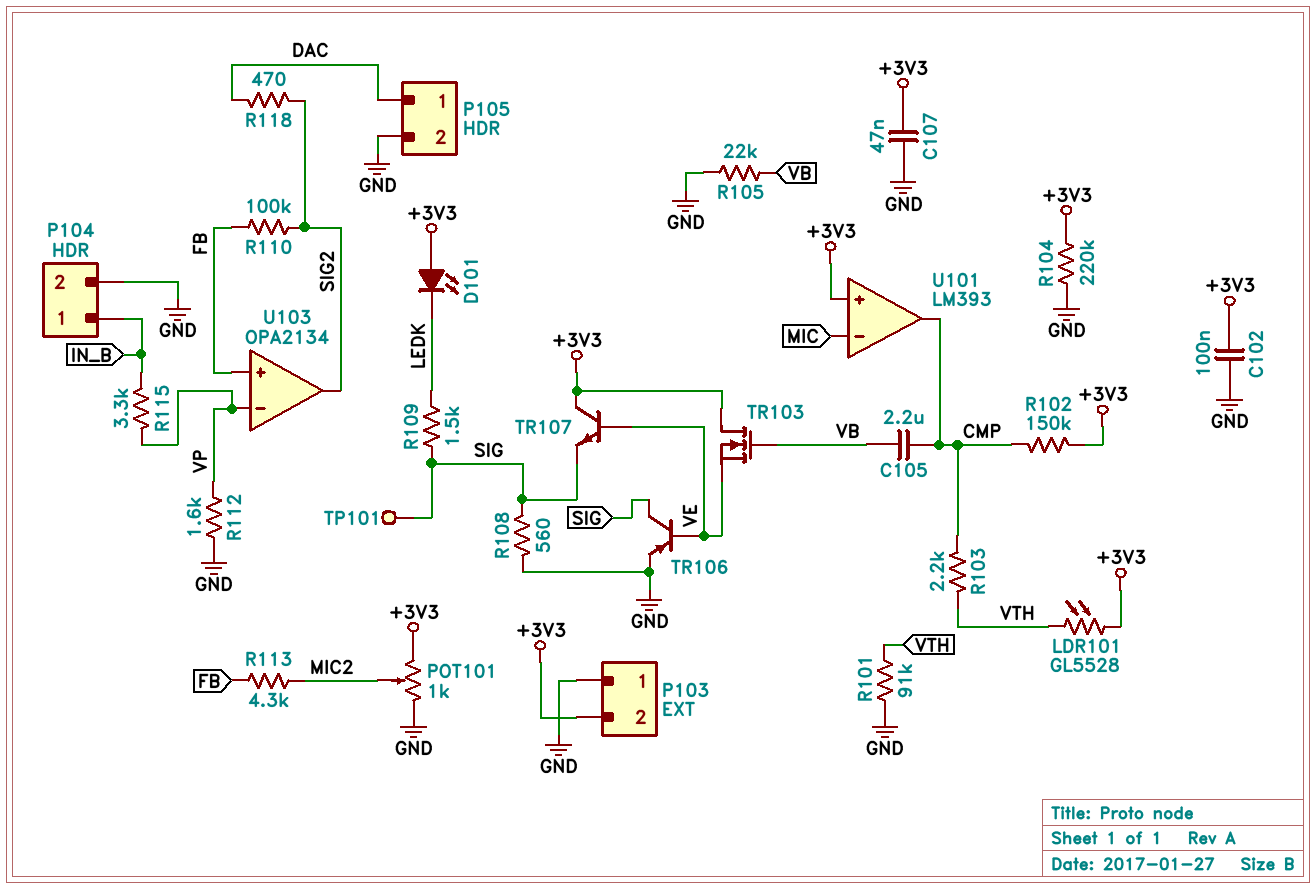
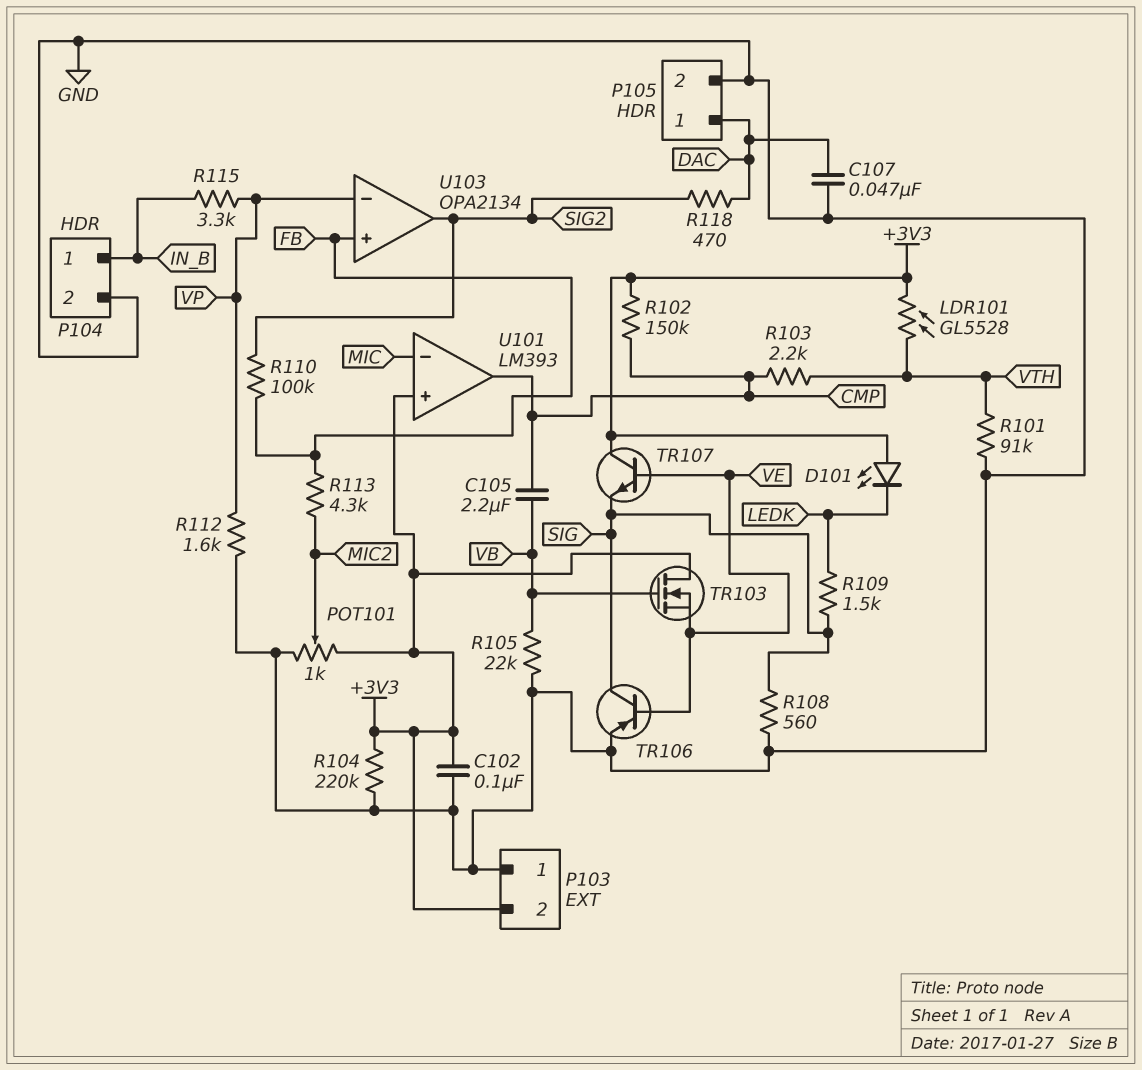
C107: 47nF (+3V3, GND) -> 47nF (DAC, GND)
TP101: test point (SIG) -> none

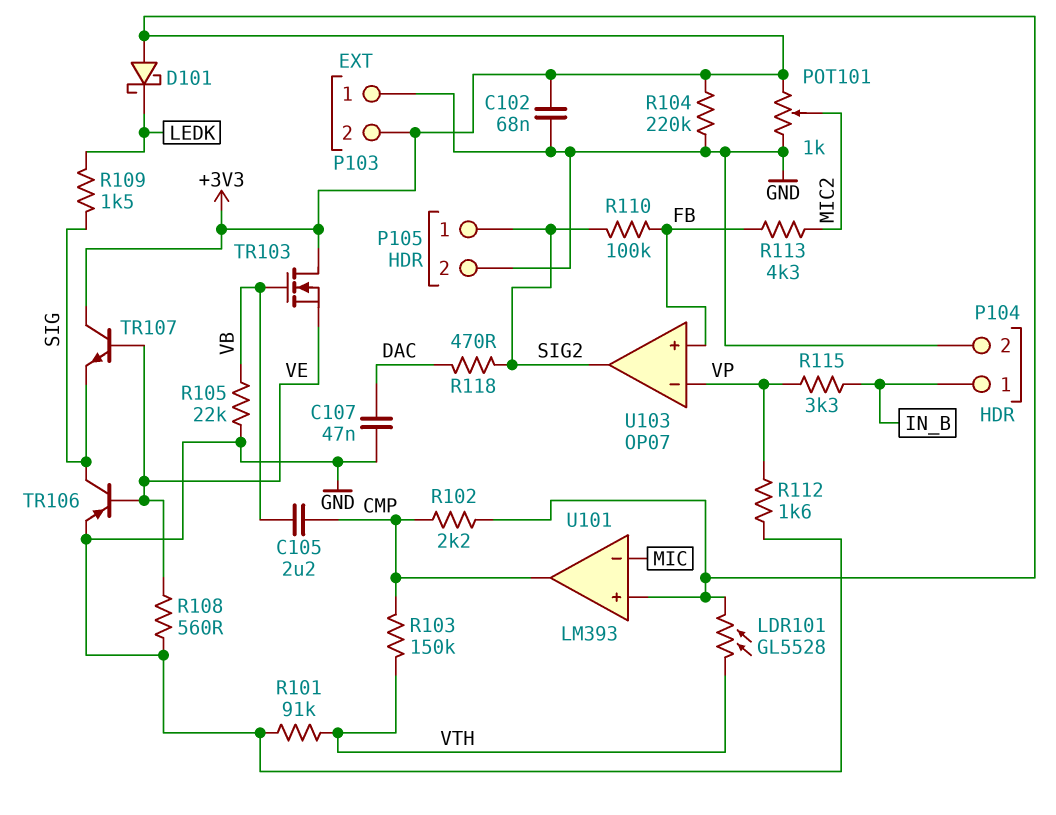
C102: 100nF (+3V3, GND) -> 68nF (+3V3, GND)
D101: LED (A +3V3, K LEDK) -> schottky (A +3V3, K LEDK)
P105 pin 1: DAC -> SIG2
R102: 150k (+3V3, CMP) -> 2.2k (+3V3, CMP)
R103: 2.2k (CMP, VTH) -> 150k (CMP, VTH)
R108: 560 (GND, SIG) -> 560 (GND, VE)
U103: OPA2134 -> OP07

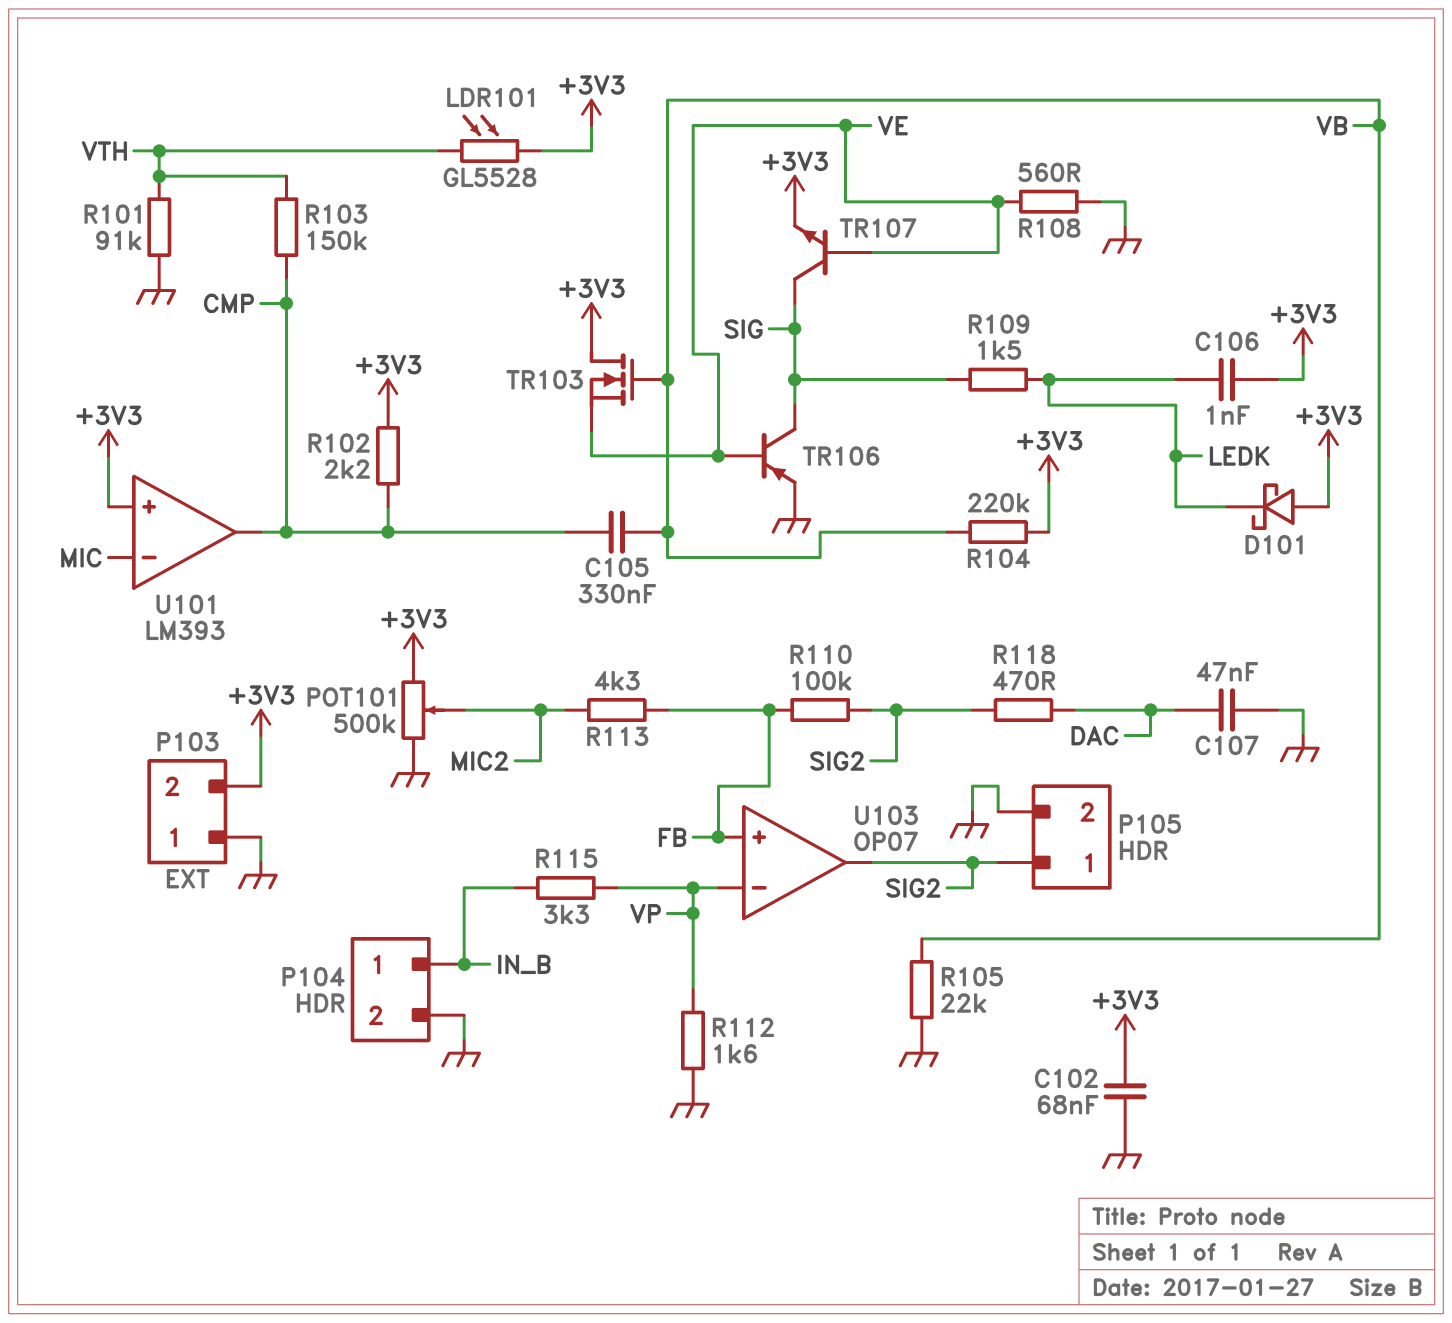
C105: 2.2uF (CMP, VB) -> 330nF (CMP, VB)
C106: none -> 1nF (+3V3, LEDK)
POT101: 1k (+3V3, GND, wiper MIC2) -> 500k (+3V3, GND, wiper MIC2)
R104: 220k (+3V3, GND) -> 220k (+3V3, VB)
TR107: NPN (B VE, C +3V3, E SIG) -> NPN (B VE, C SIG, E +3V3)

